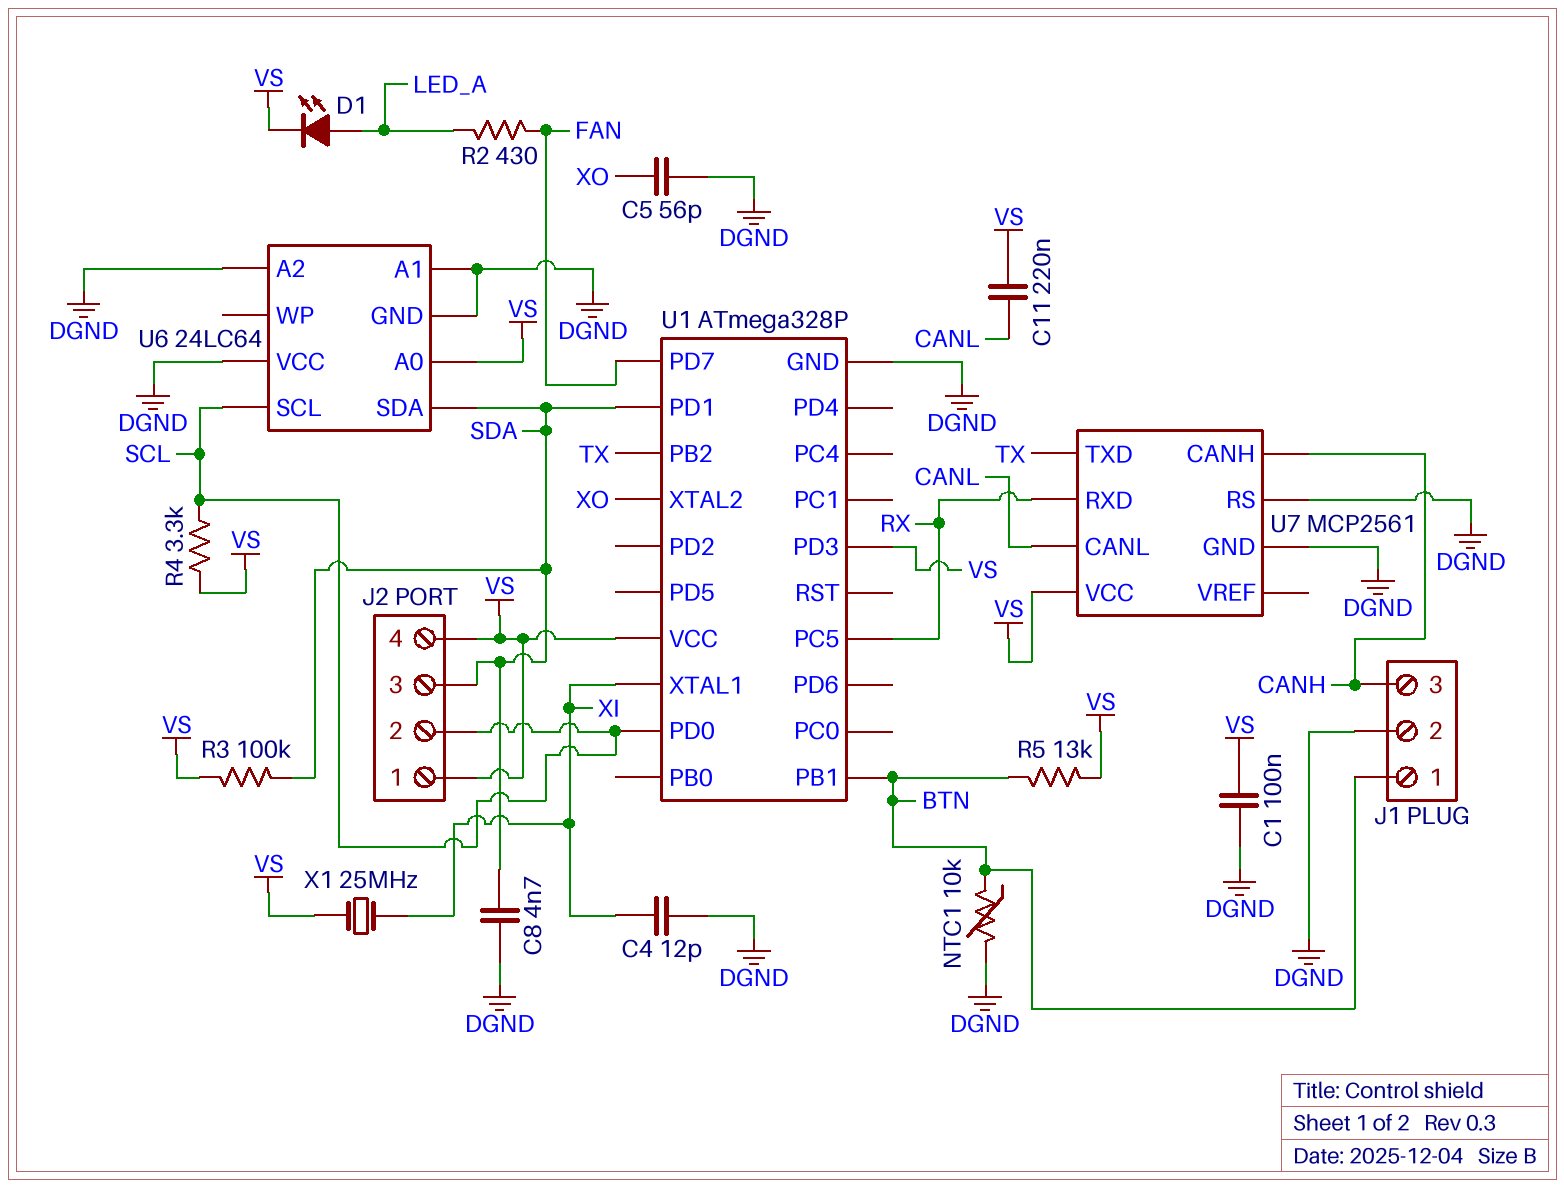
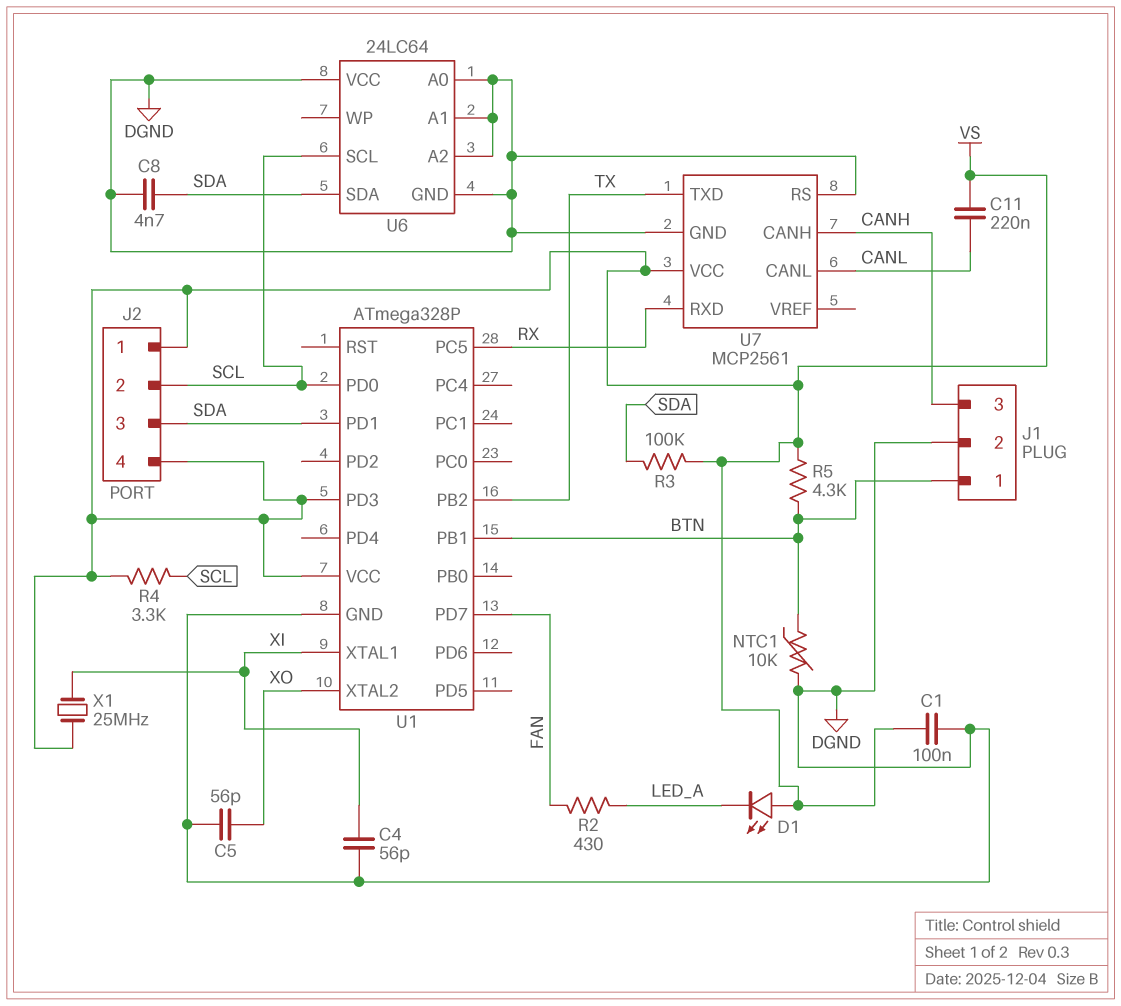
C4: 12pF (DGND, XI) -> 56pF (DGND, XI)
D1: LED (A LED_A, K VS) -> LED (A VS, K LED_A)
R5: 13k (BTN, VS) -> 4.3k (BTN, VS)
U6 pin A0: VS -> DGND

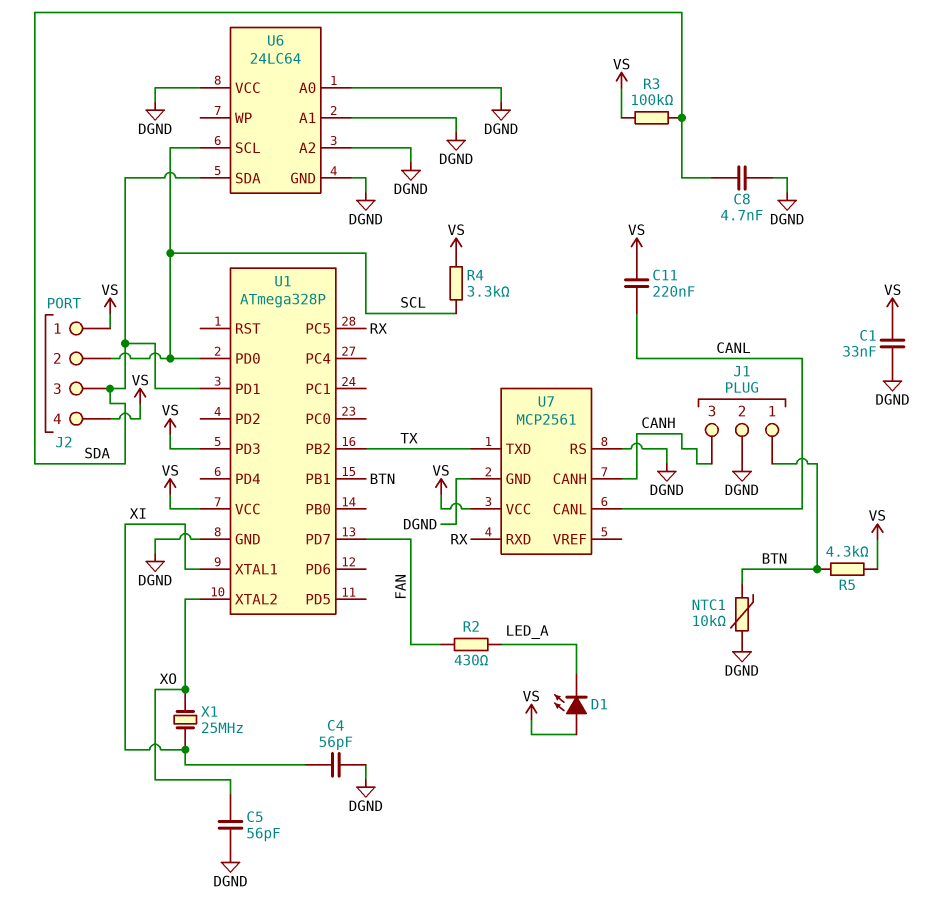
C1: 100nF (DGND, VS) -> 33nF (DGND, VS)
X1: 25MHz (VS, XI) -> 25MHz (XI, XO)

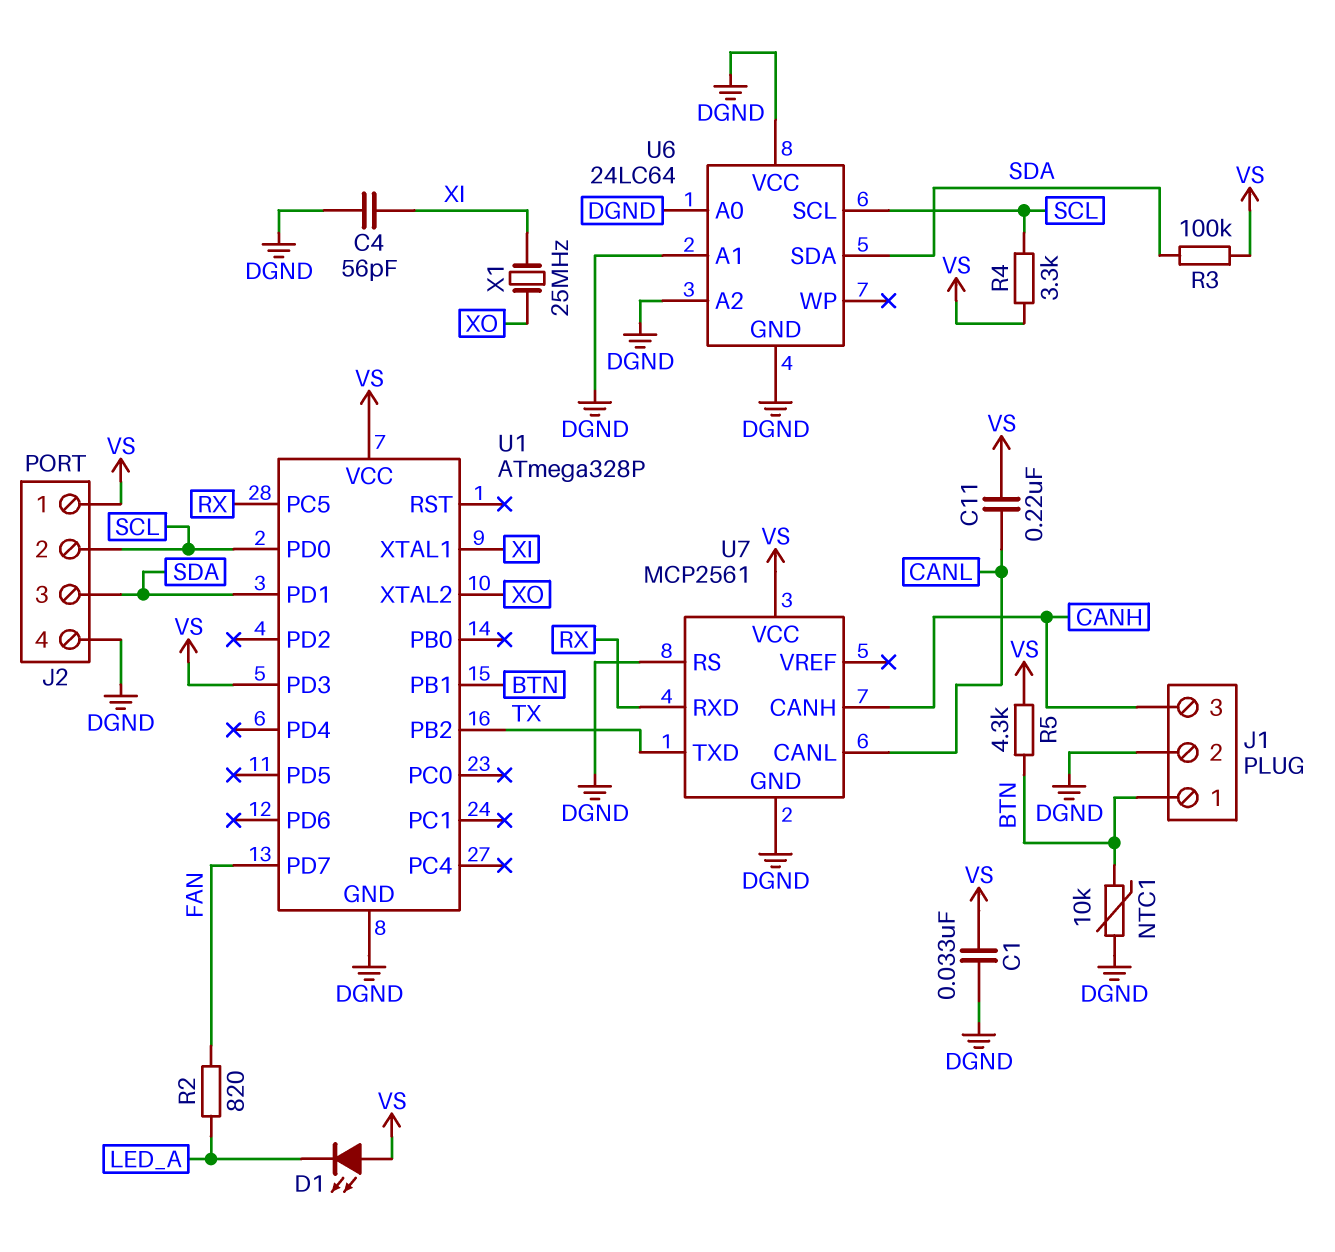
C5: 56pF (DGND, XO) -> none
C8: 4.7nF (DGND, SDA) -> none
J2 pin 4: VS -> DGND
R2: 430 (FAN, LED_A) -> 820 (FAN, LED_A)

